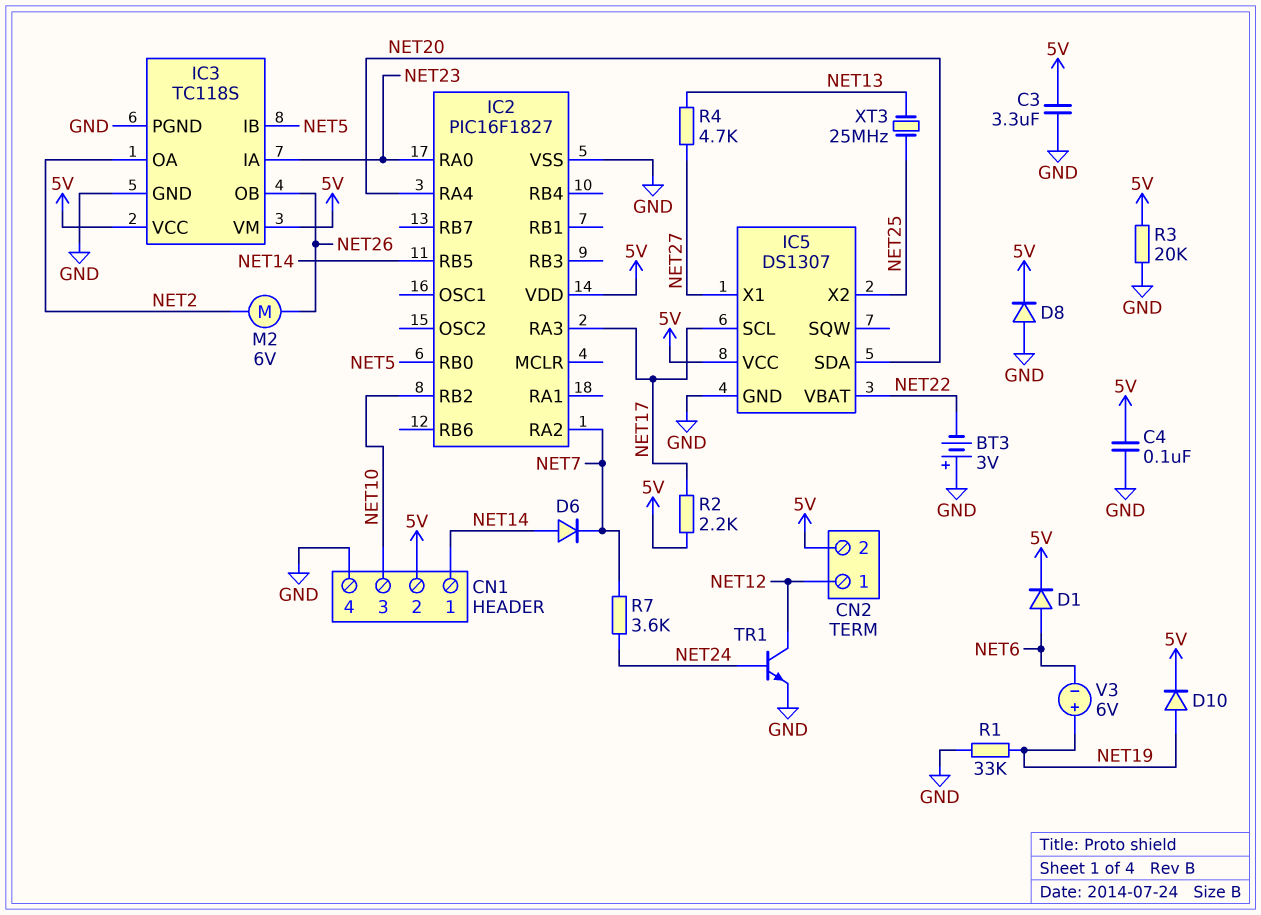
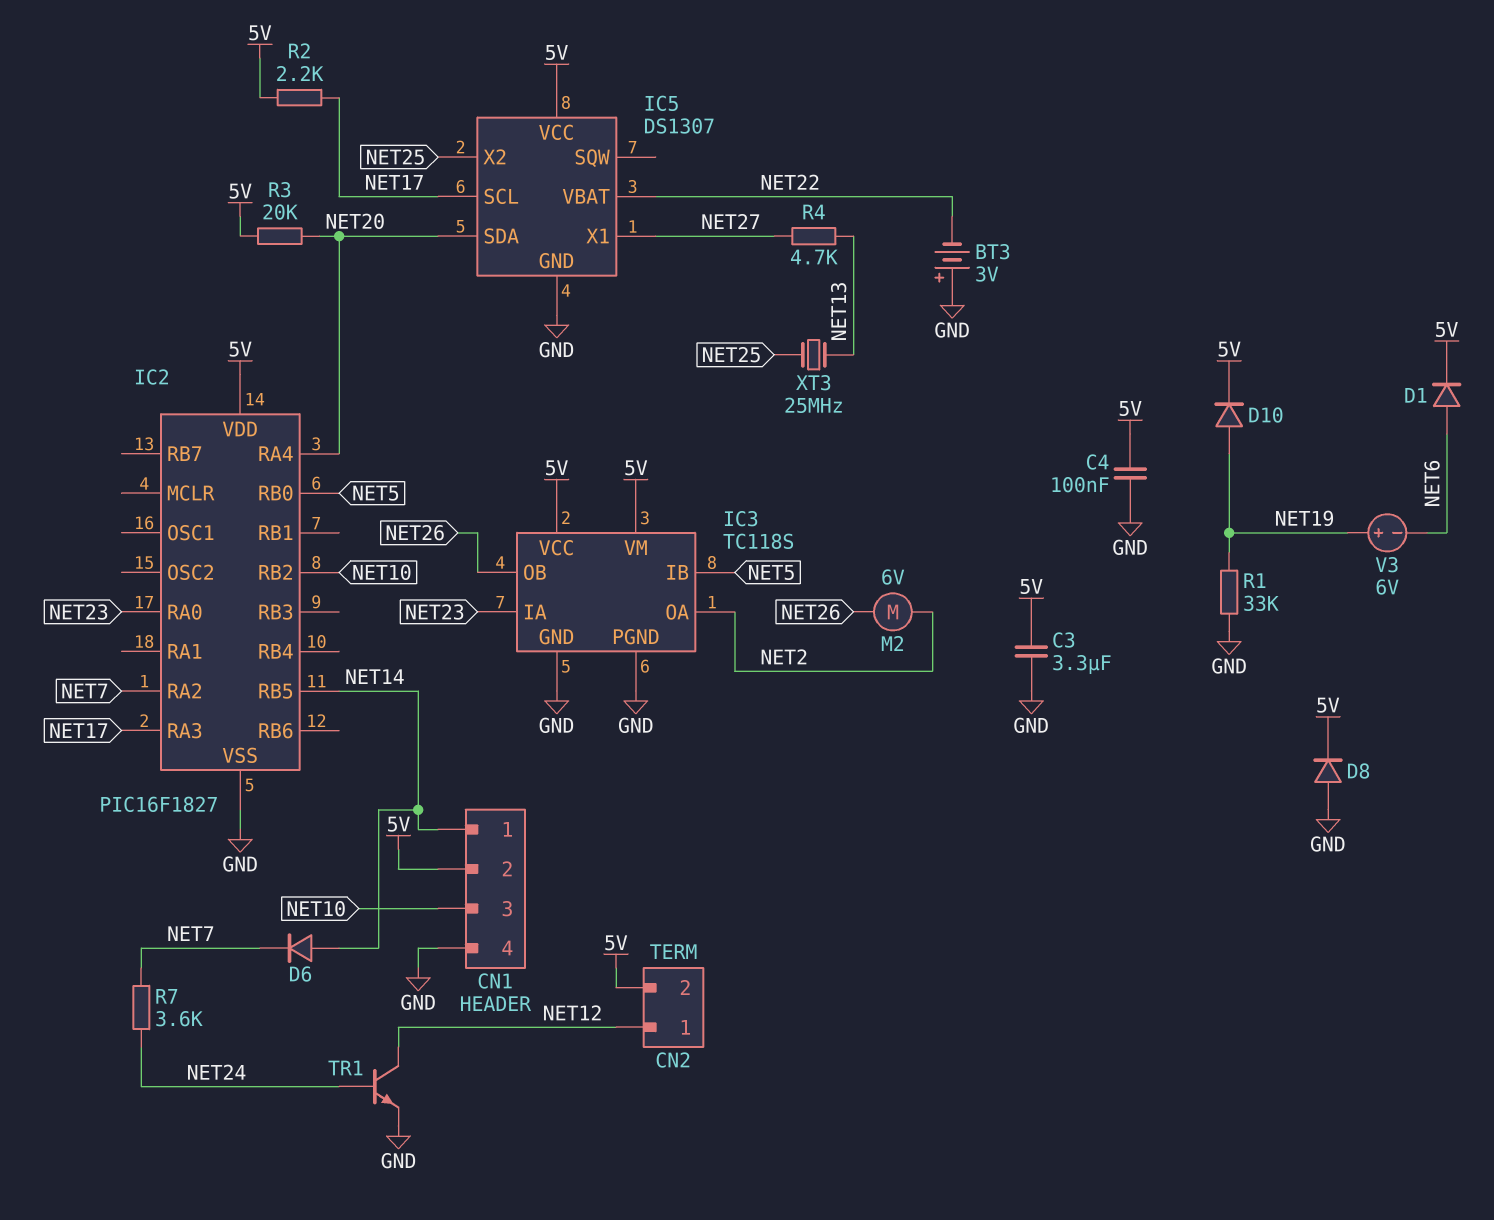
R3: 20k (5V, GND) -> 20k (5V, NET20)

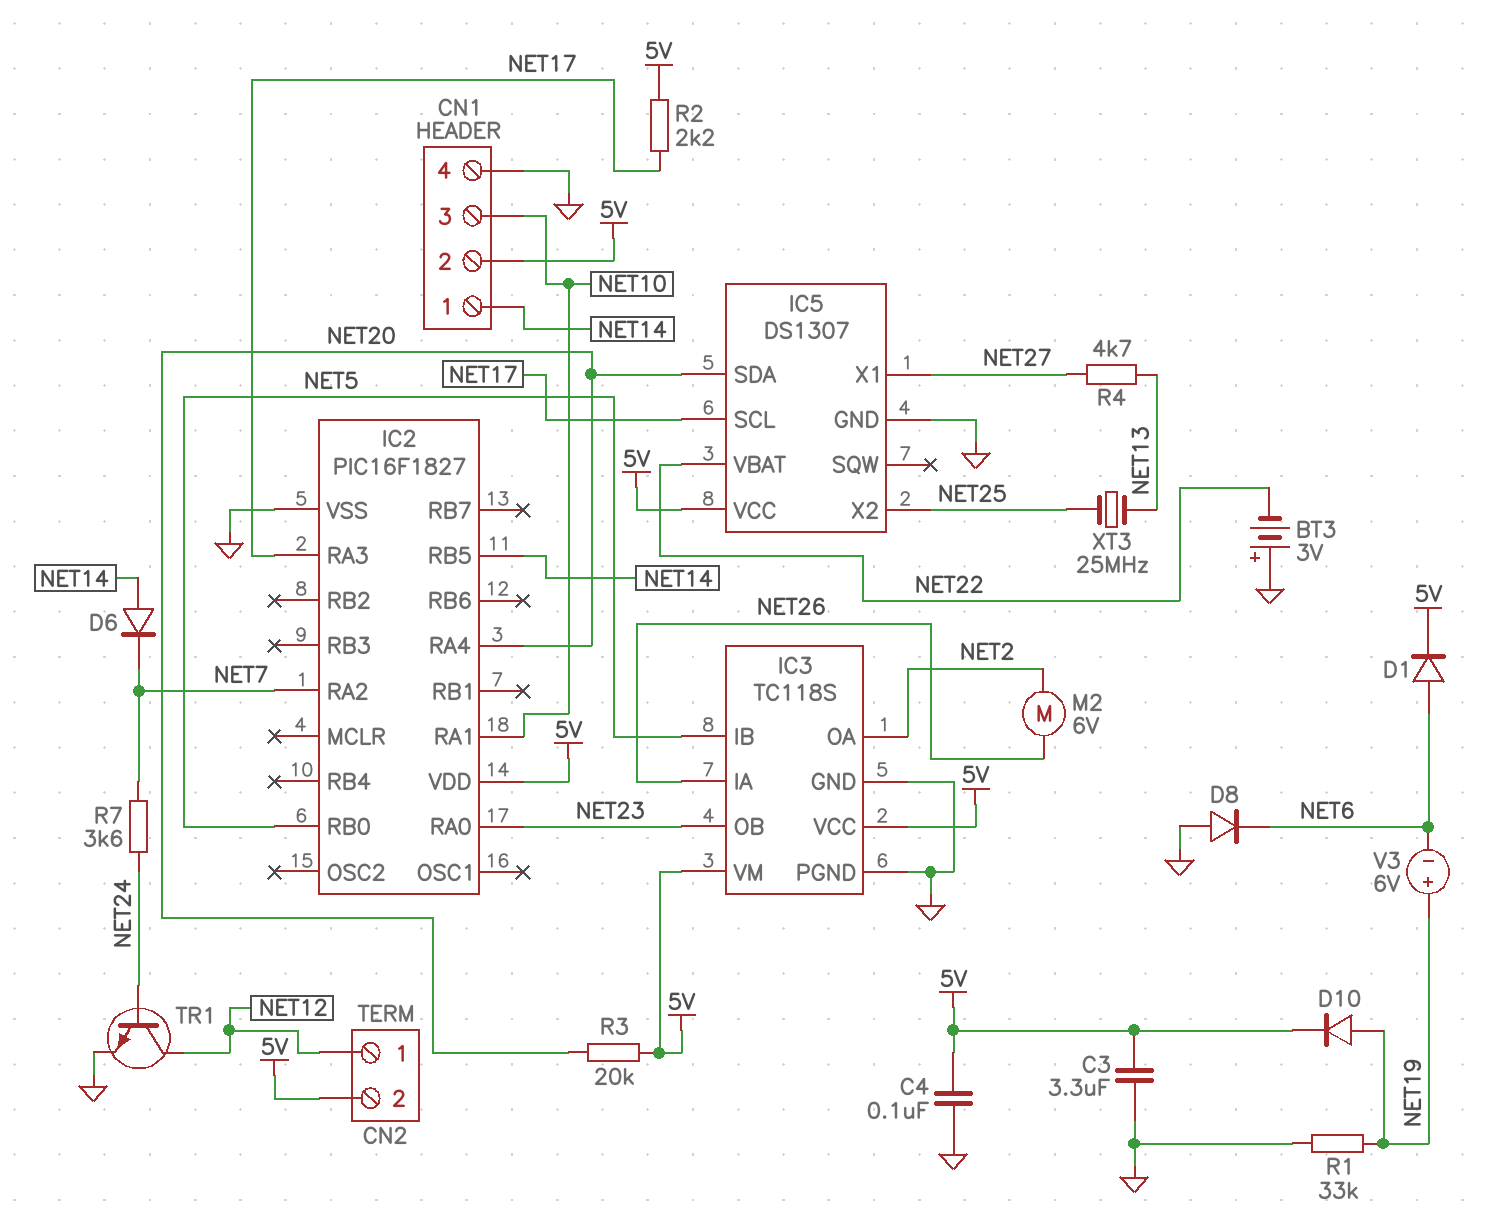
D8: diode (A GND, K 5V) -> diode (A GND, K NET6)
IC2 pin RA1: none -> NET10
IC2 pin RB2: NET10 -> none
IC3 pin IA: NET23 -> NET26
IC3 pin OB: NET26 -> NET23

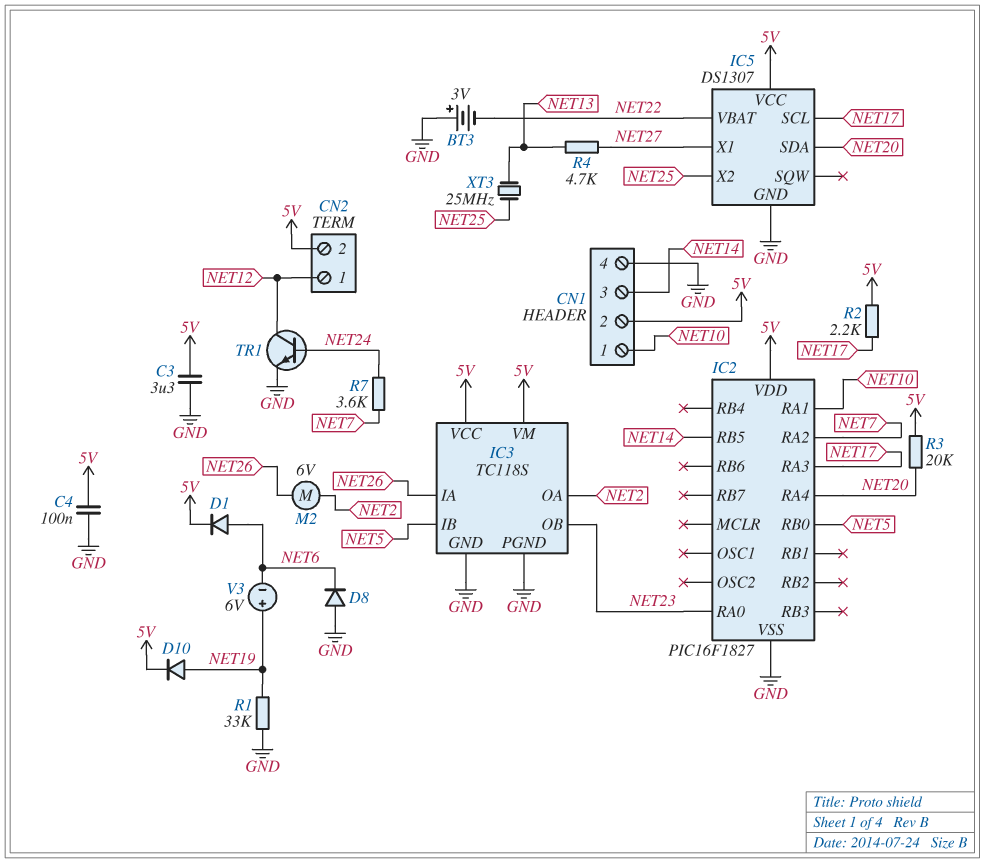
CN1 pin 1: NET14 -> NET10
CN1 pin 3: NET10 -> NET14
D6: diode (A NET14, K NET7) -> none

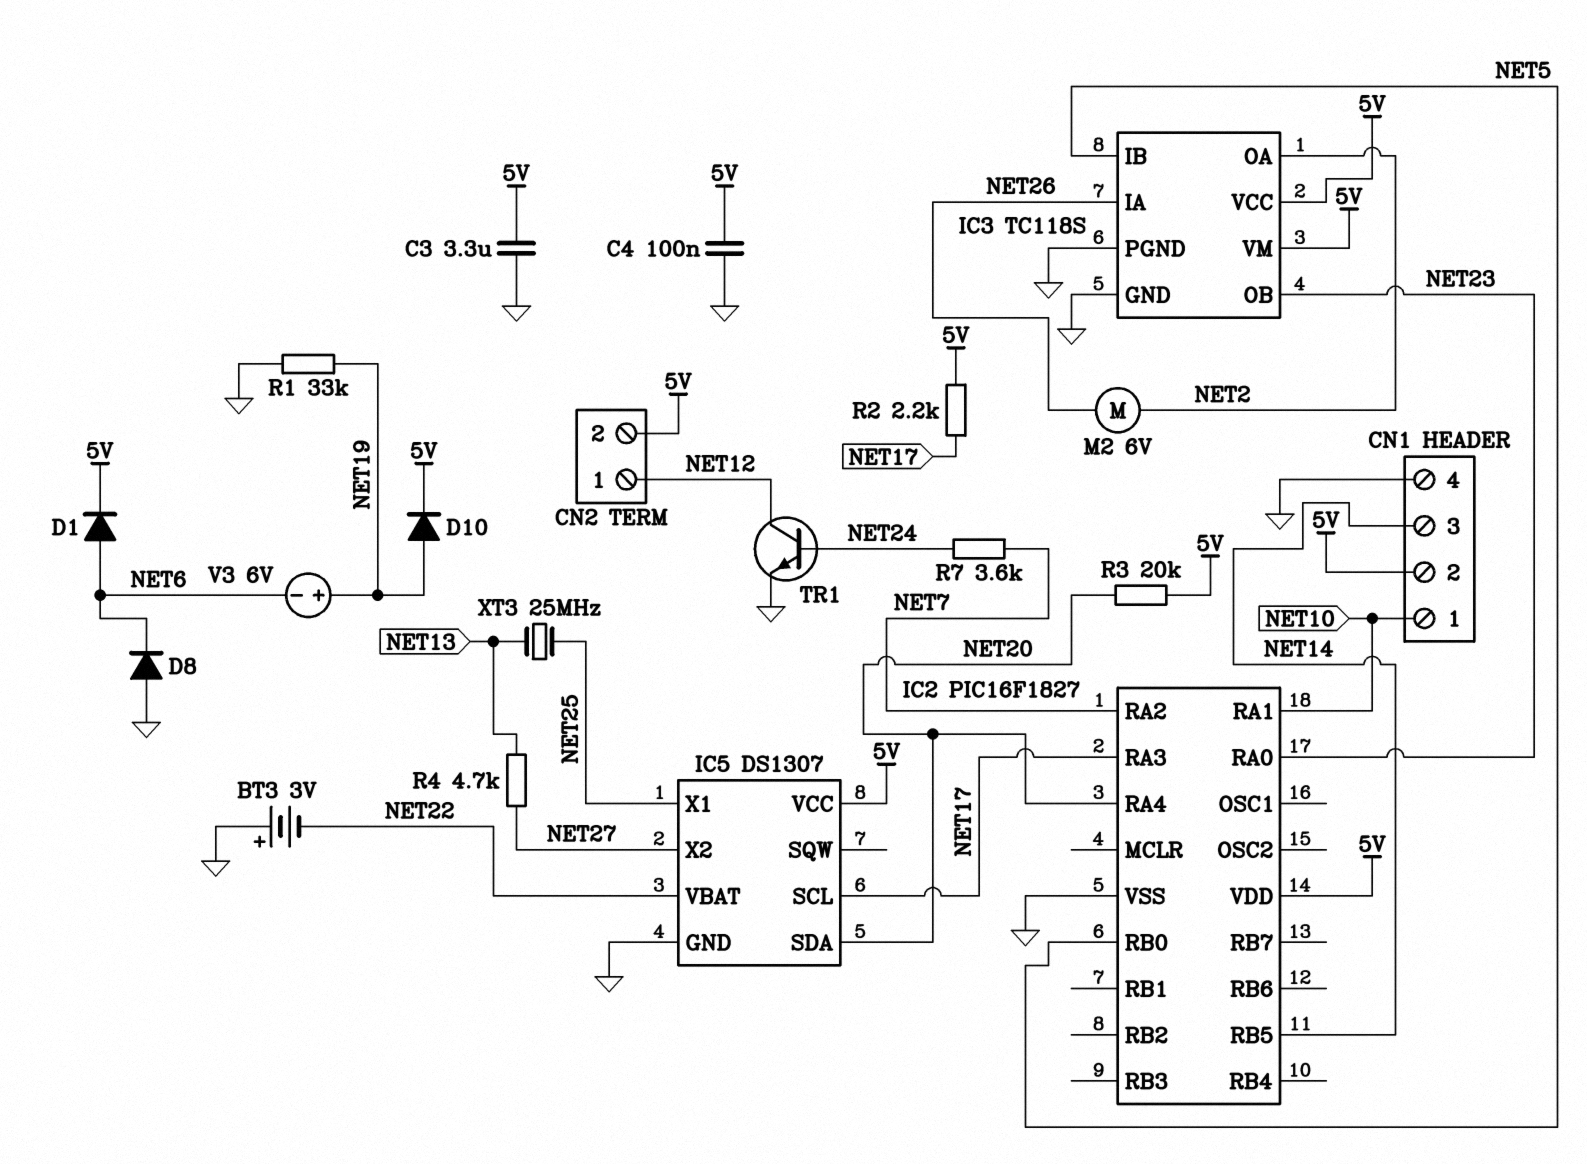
IC5 pin X1: NET27 -> NET25
IC5 pin X2: NET25 -> NET27

